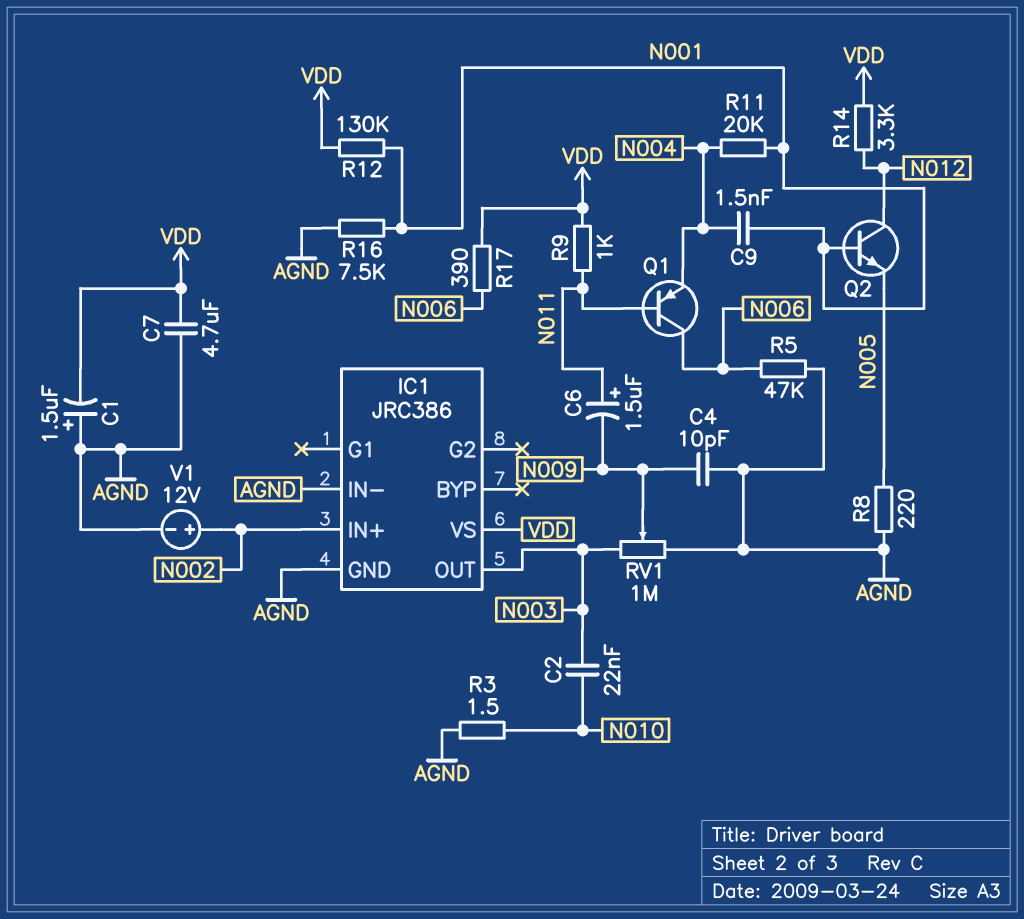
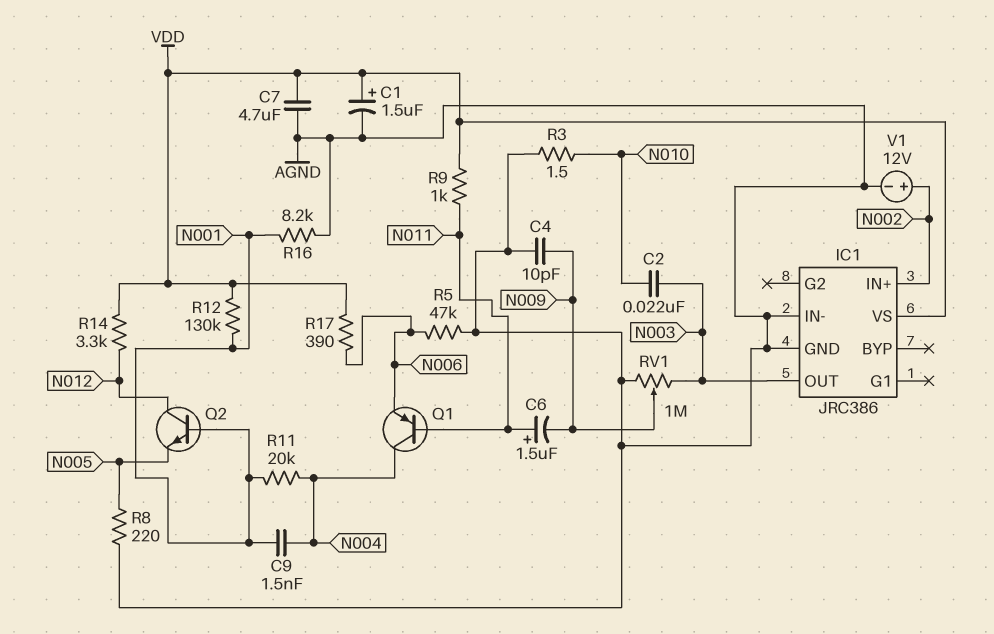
C1: 1.5uF (plus AGND, minus VDD) -> 1.5uF (plus VDD, minus AGND)
Q1: PNP (B N011, C N006, E N004) -> PNP (B N011, C N004, E N006)
R16: 7.5k (AGND, N001) -> 8.2k (AGND, N001)

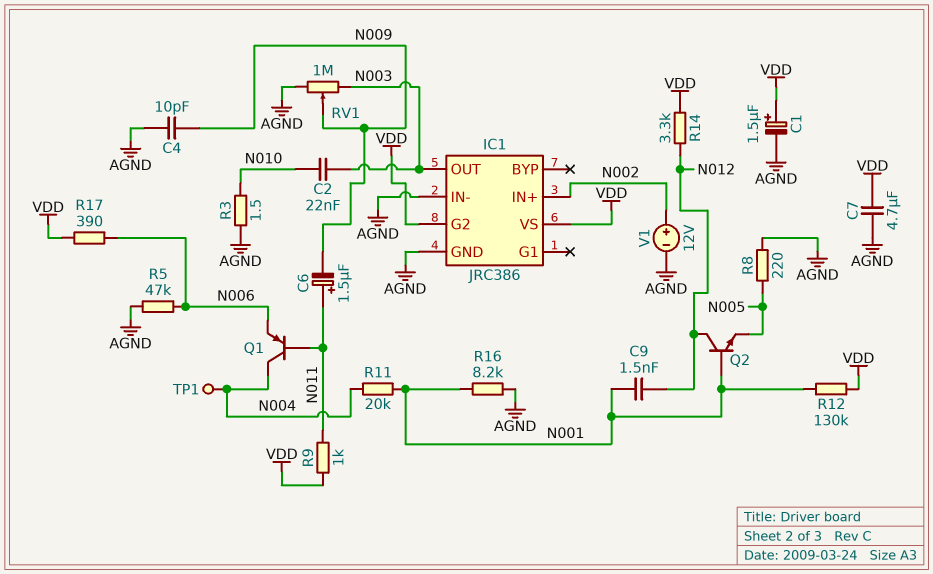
C9: 1.5nF (N001, N004) -> 1.5nF (N001, N012)
IC1 pin G2: none -> VDD
TP1: none -> test point (N004)

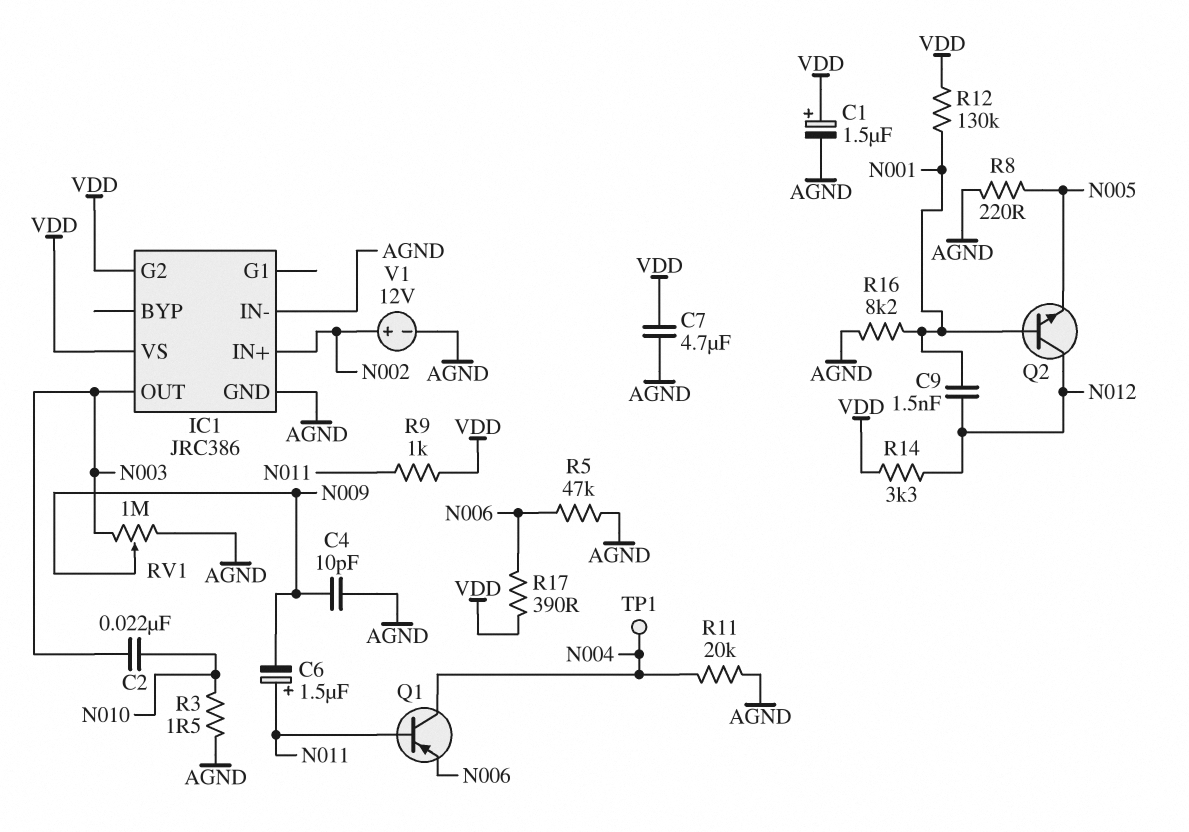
R11: 20k (N001, N004) -> 20k (AGND, N004)

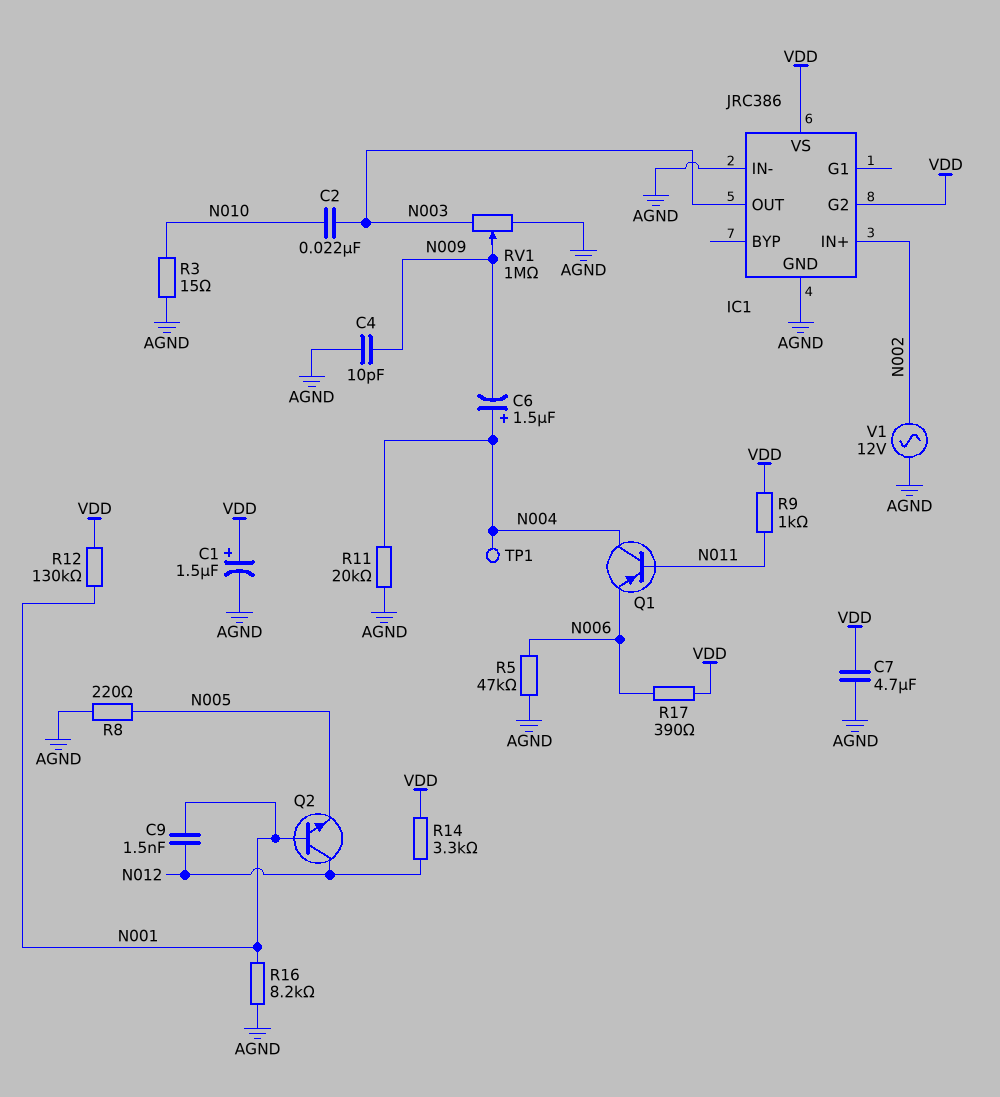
C6: 1.5uF (plus N011, minus N009) -> 1.5uF (plus N004, minus N009)
R3: 1.5 (AGND, N010) -> 15 (AGND, N010)
V1: 12V (plus N002, minus AGND) -> AC 12V (AGND, N002)

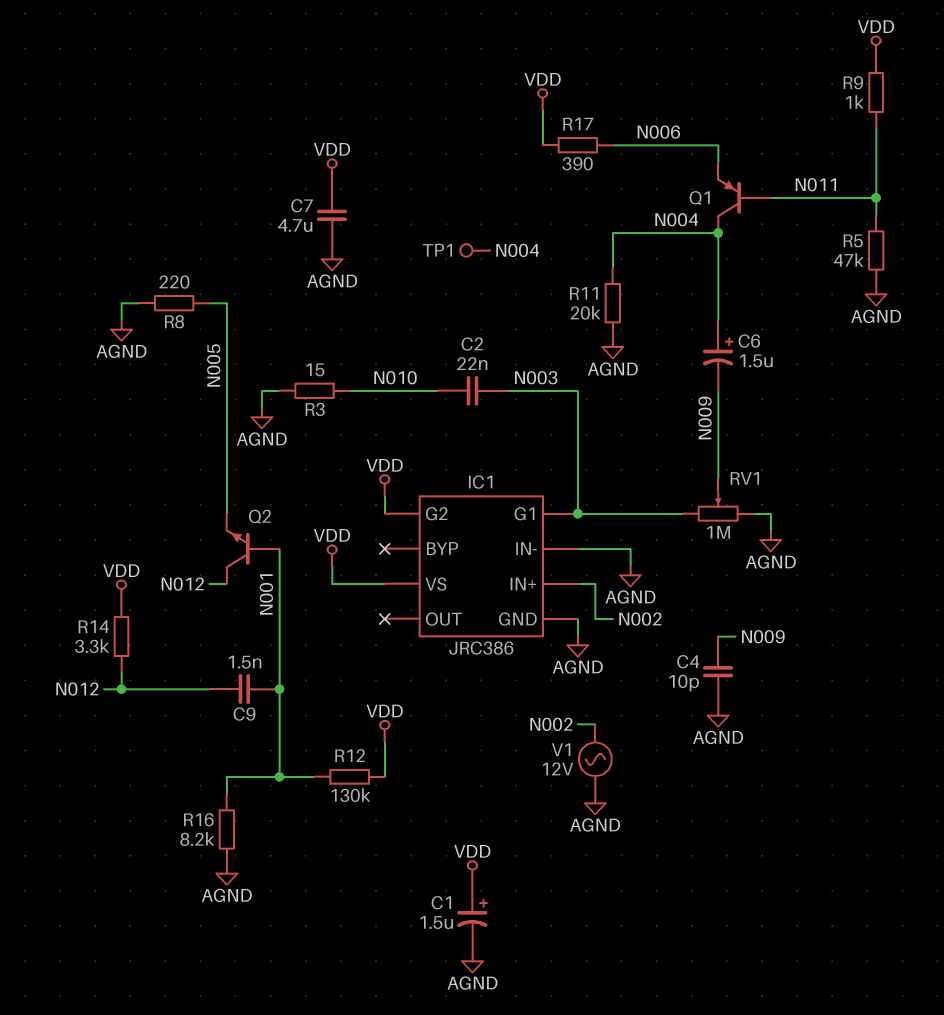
IC1 pin G1: none -> N003
IC1 pin OUT: N003 -> none
R5: 47k (AGND, N006) -> 47k (AGND, N011)

